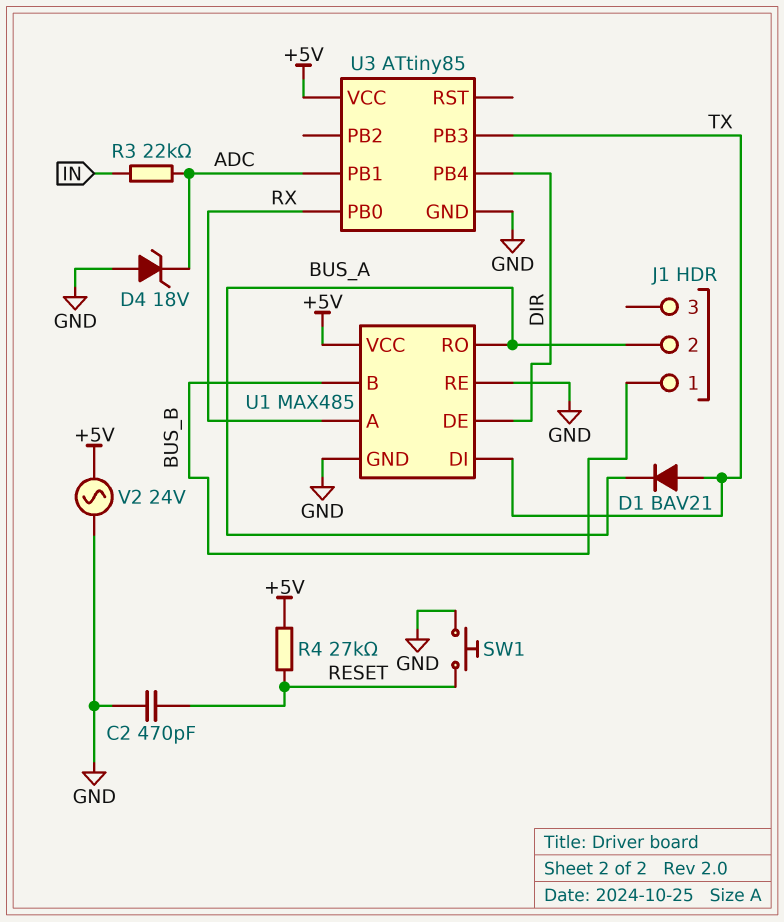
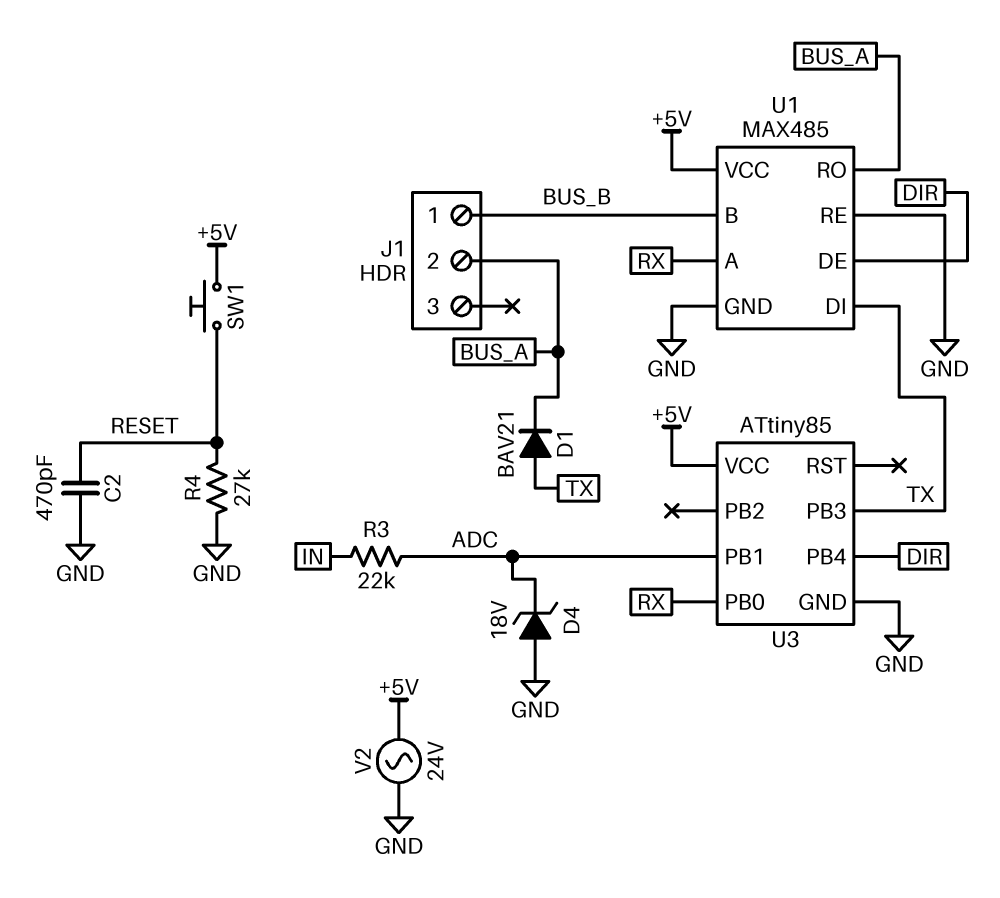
R4: 27k (+5V, RESET) -> 27k (GND, RESET)
SW1: button (GND, RESET) -> button (+5V, RESET)

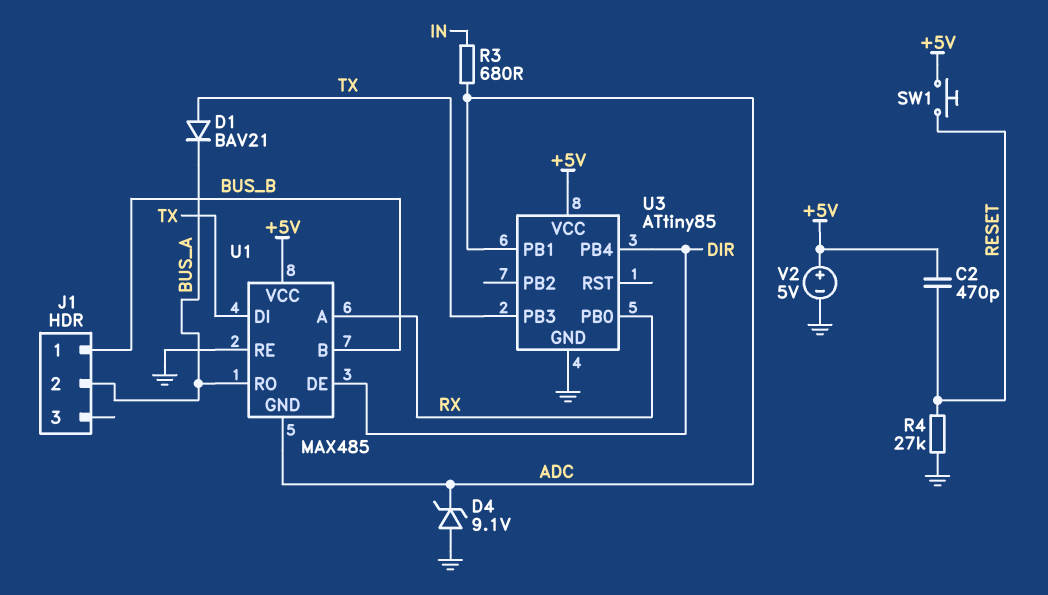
C2: 470pF (GND, RESET) -> 470pF (+5V, RESET)
D4: zener 18V (A GND, K ADC) -> zener 9.1V (A GND, K ADC)
R3: 22k (ADC, IN) -> 680 (ADC, IN)
U1 pin GND: GND -> ADC
V2: AC 24V (+5V, GND) -> 5V (plus +5V, minus GND)

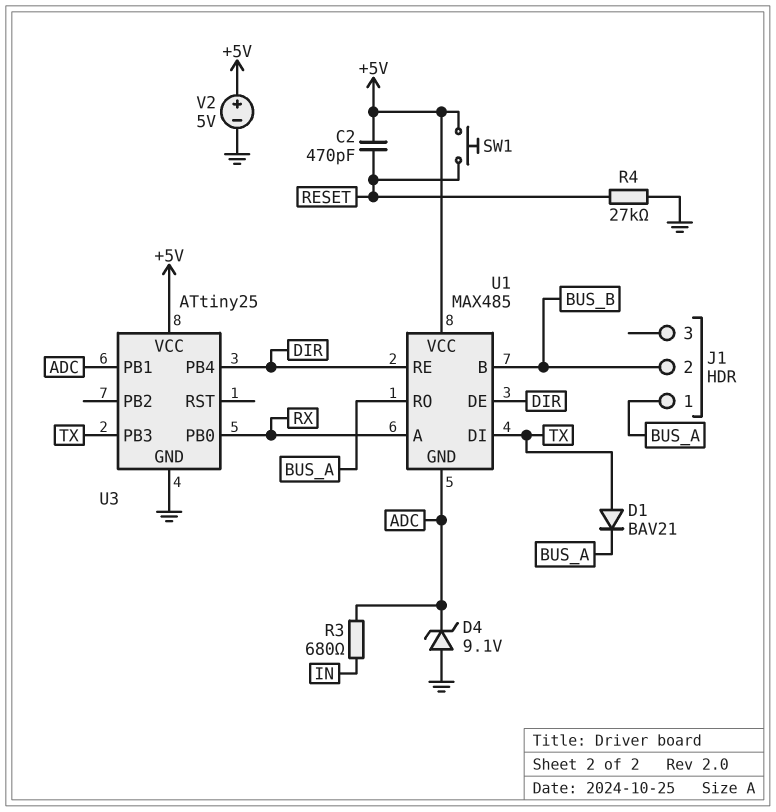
J1 pin 1: BUS_B -> BUS_A
J1 pin 2: BUS_A -> BUS_B
U1 pin RE: GND -> DIR
U3: ATtiny85 -> ATtiny25

